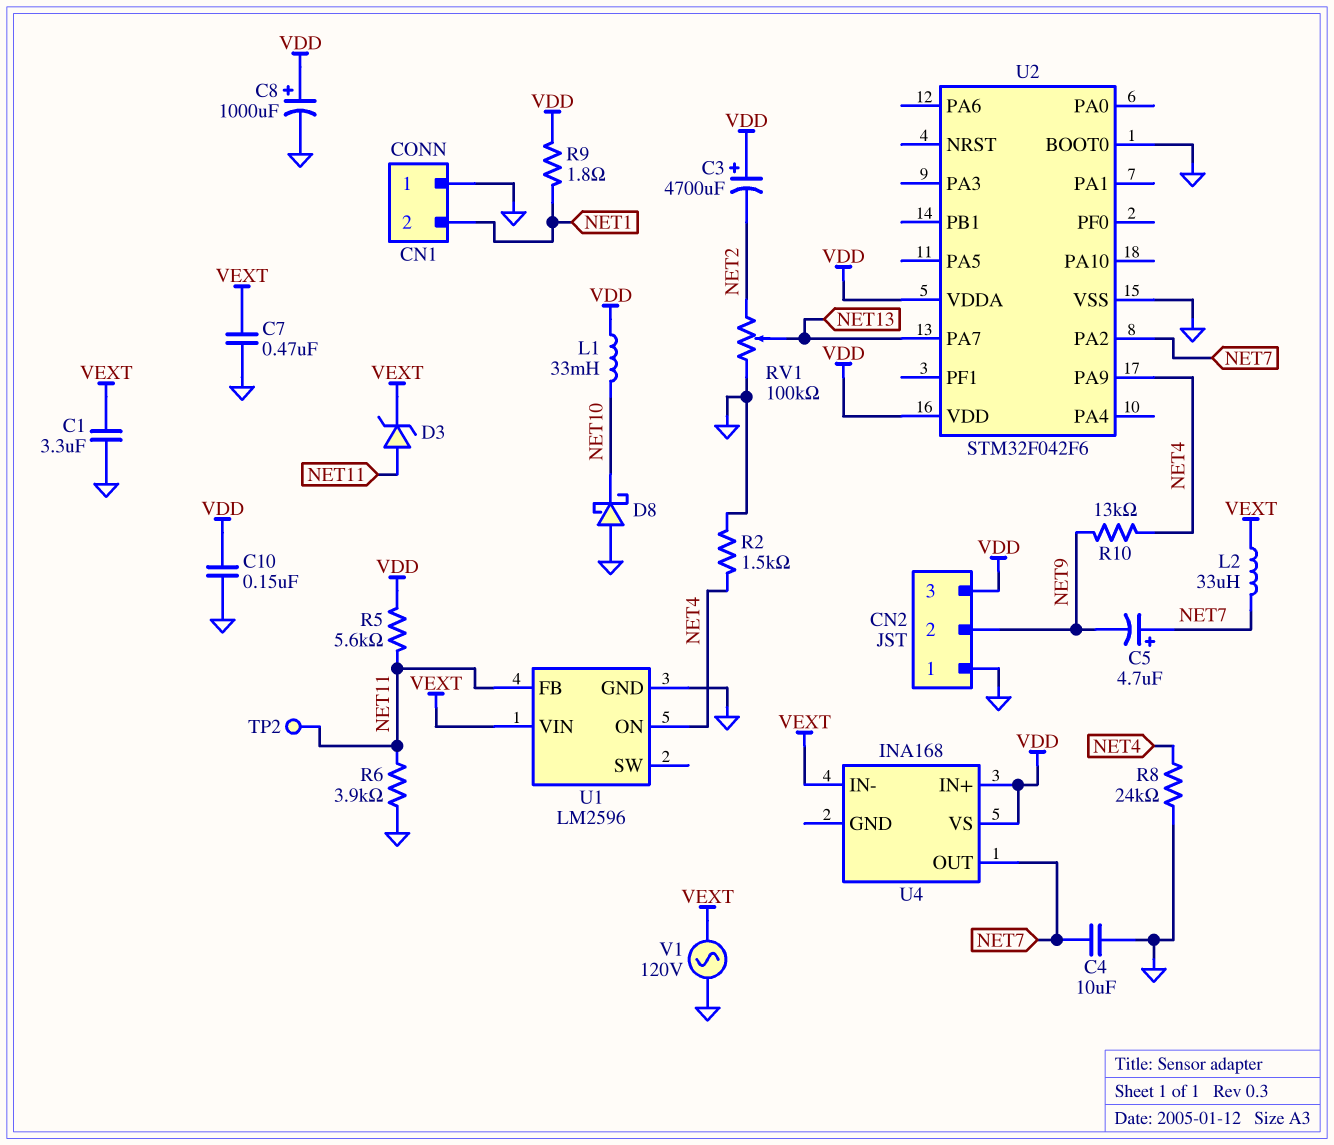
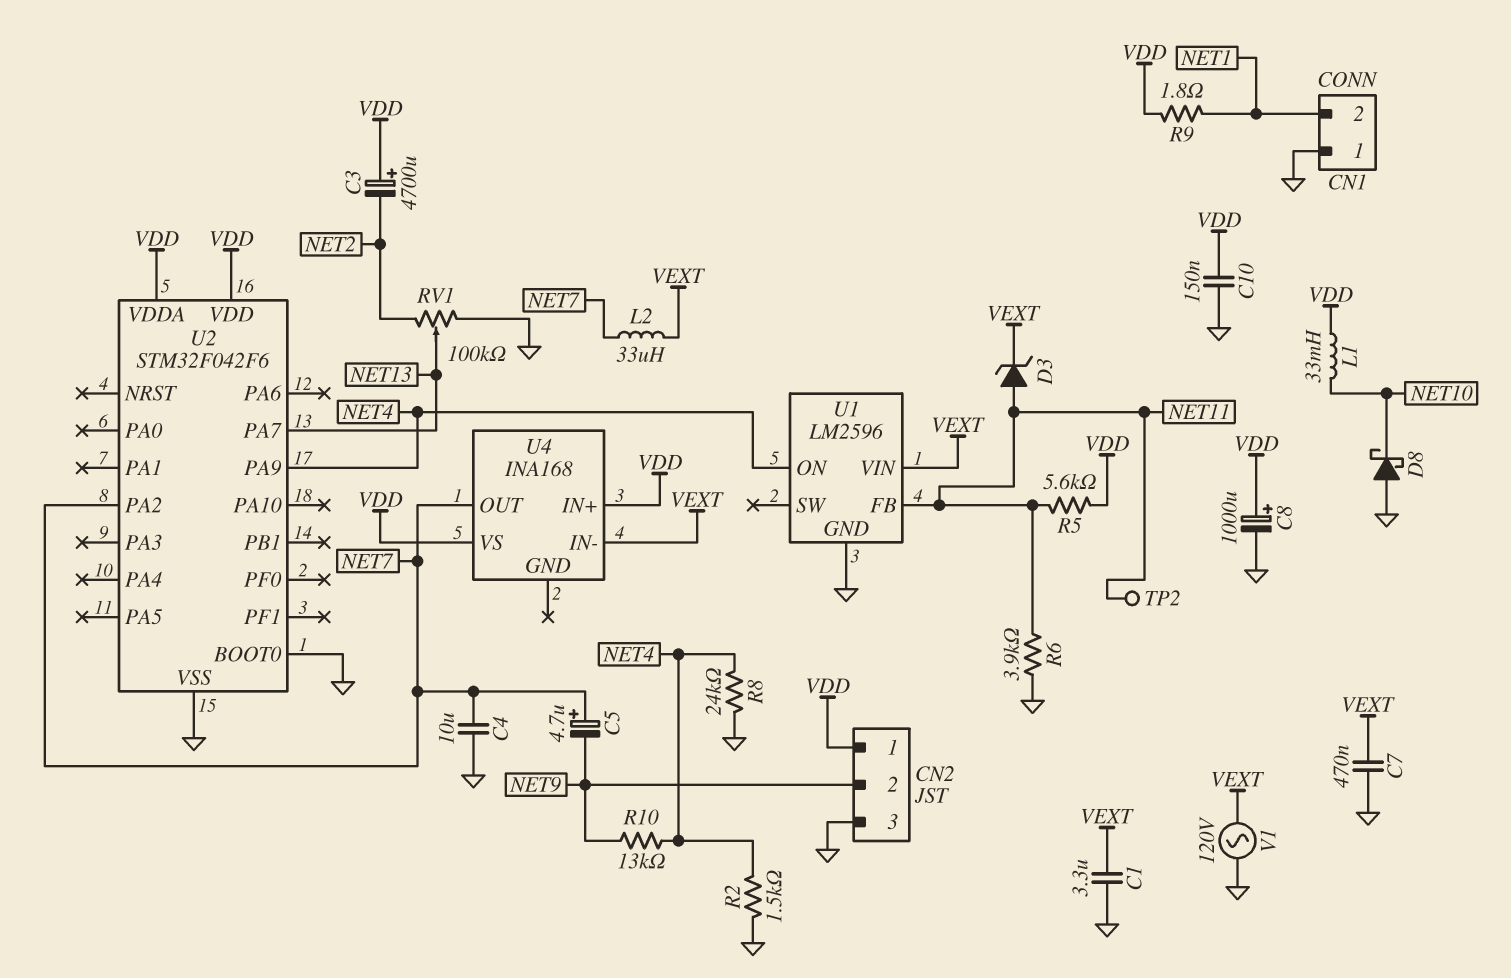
CN2 pin 1: GND -> VDD
CN2 pin 3: VDD -> GND

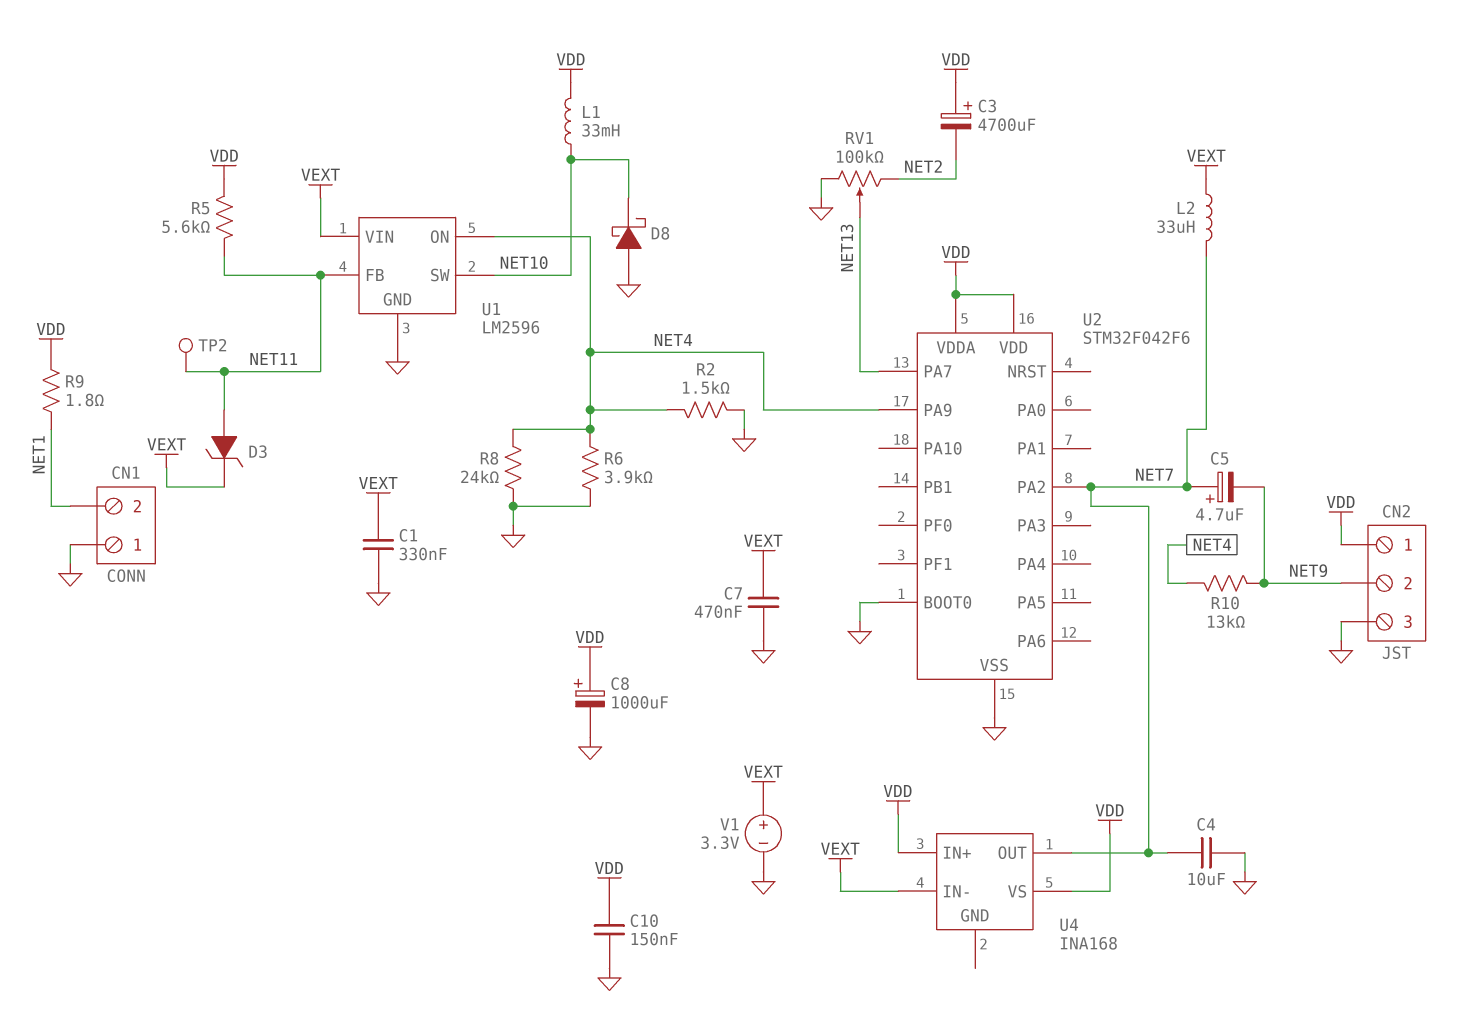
C1: 3.3uF (GND, VEXT) -> 330nF (GND, VEXT)
R6: 3.9k (GND, NET11) -> 3.9k (GND, NET4)
U1 pin SW: none -> NET10
V1: AC 120V (GND, VEXT) -> 3.3V (plus VEXT, minus GND)

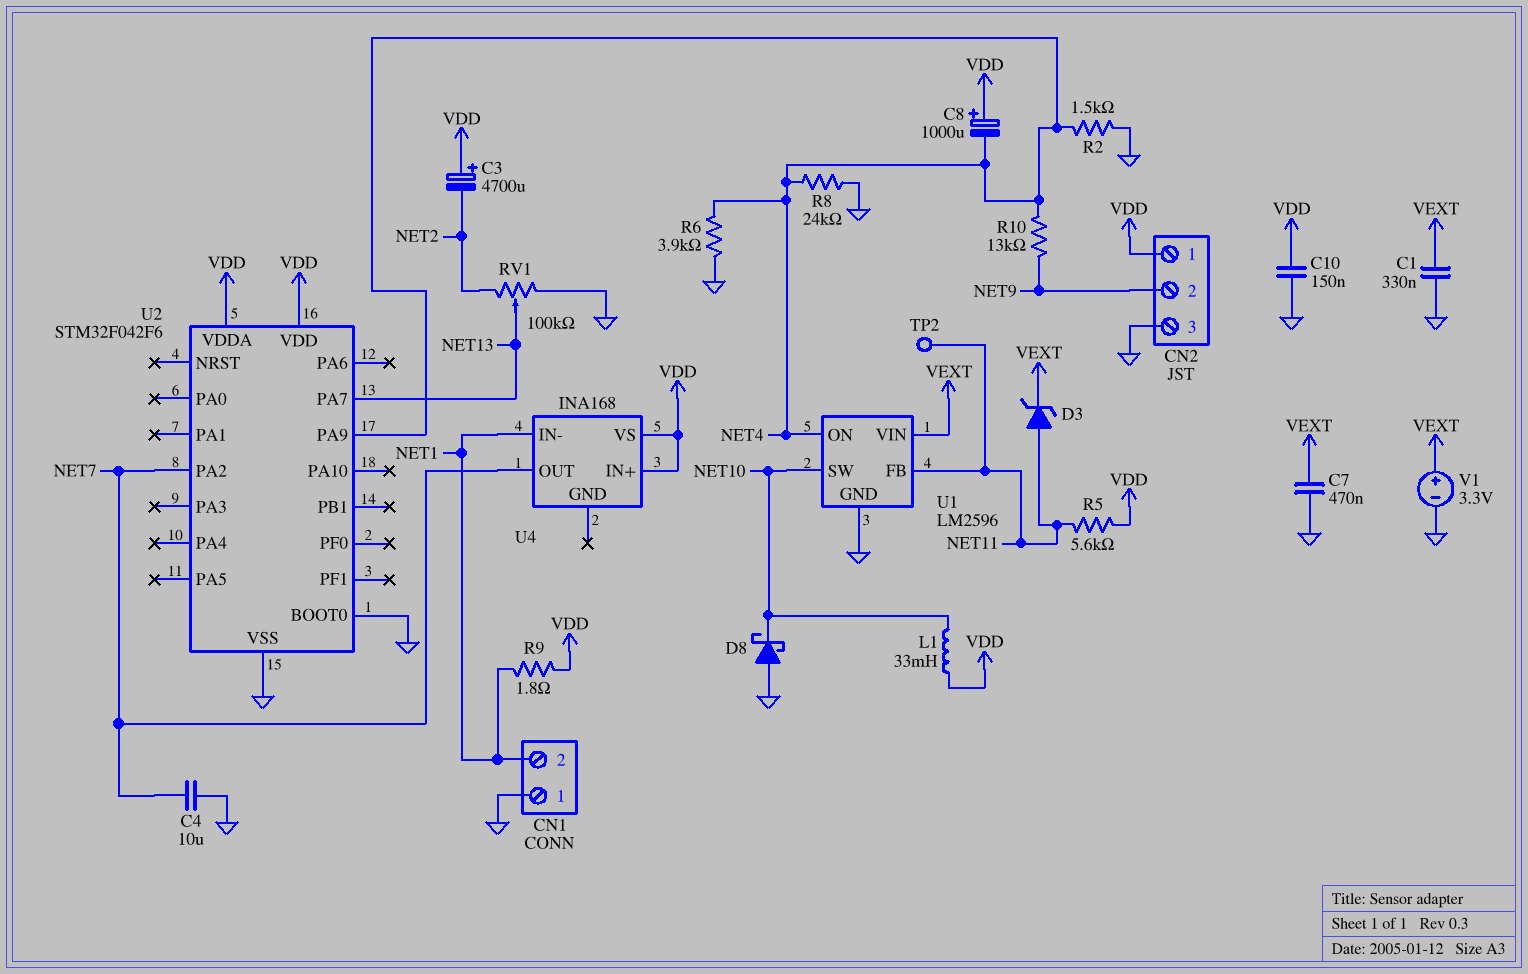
C5: 4.7uF (plus NET7, minus NET9) -> none
C8: 1000uF (plus VDD, minus GND) -> 1000uF (plus VDD, minus NET4)
L2: 33uH (NET7, VEXT) -> none
U4 pin IN-: VEXT -> NET1

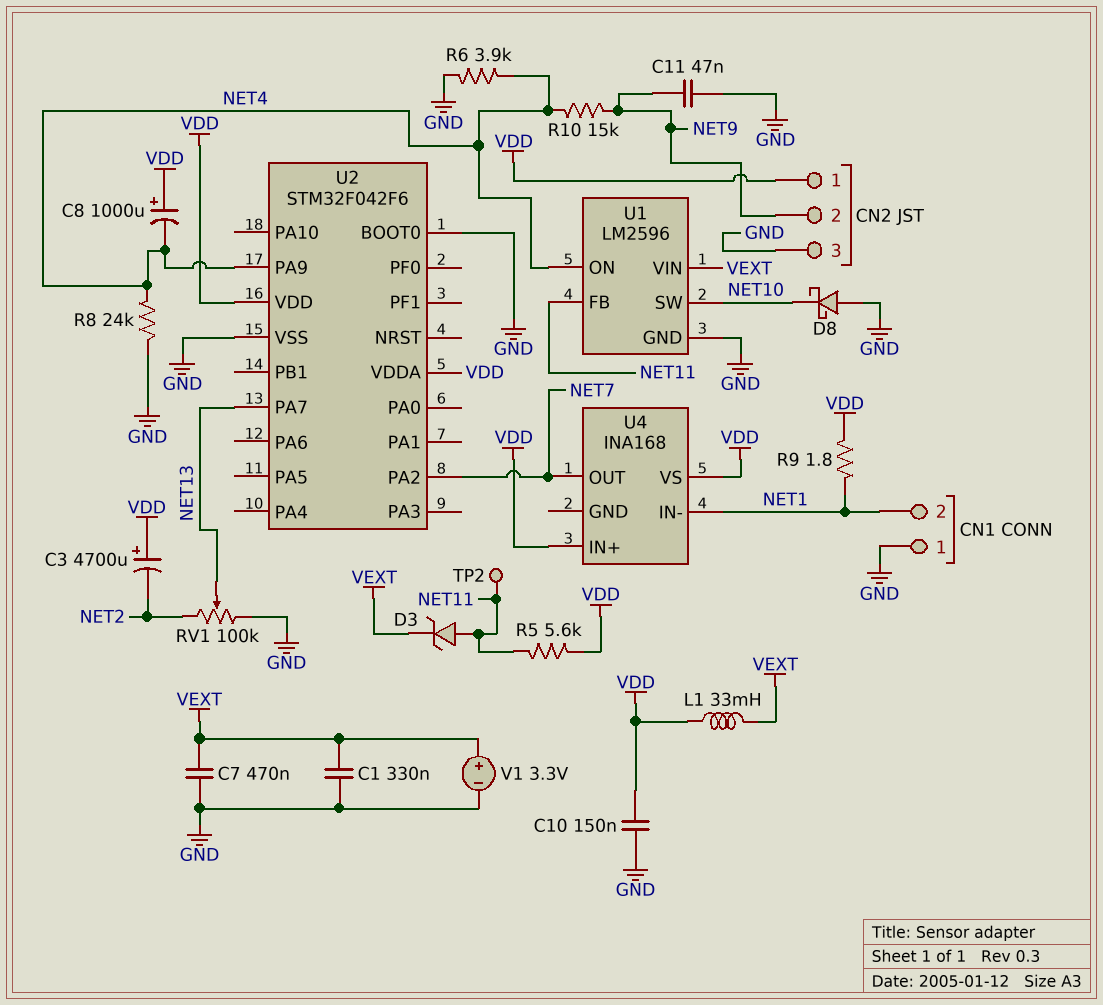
C4: 10uF (GND, NET7) -> none
C11: none -> 47nF (GND, NET9)
L1: 33mH (NET10, VDD) -> 33mH (VDD, VEXT)
R2: 1.5k (GND, NET4) -> none
R10: 13k (NET4, NET9) -> 15k (NET4, NET9)

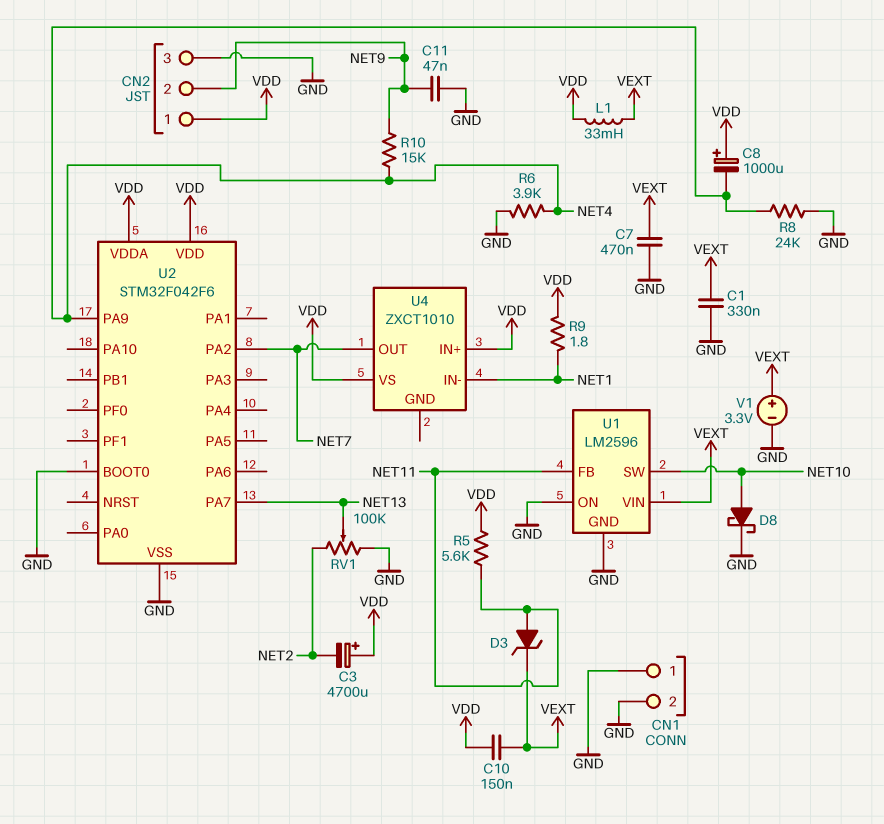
C10: 150nF (GND, VDD) -> 150nF (VDD, VEXT)
CN1 pin 2: NET1 -> GND
D8: schottky (A GND, K NET10) -> schottky (A NET10, K GND)
TP2: test point (NET11) -> none
U1 pin ON: NET4 -> GND
U4: INA168 -> ZXCT1010

